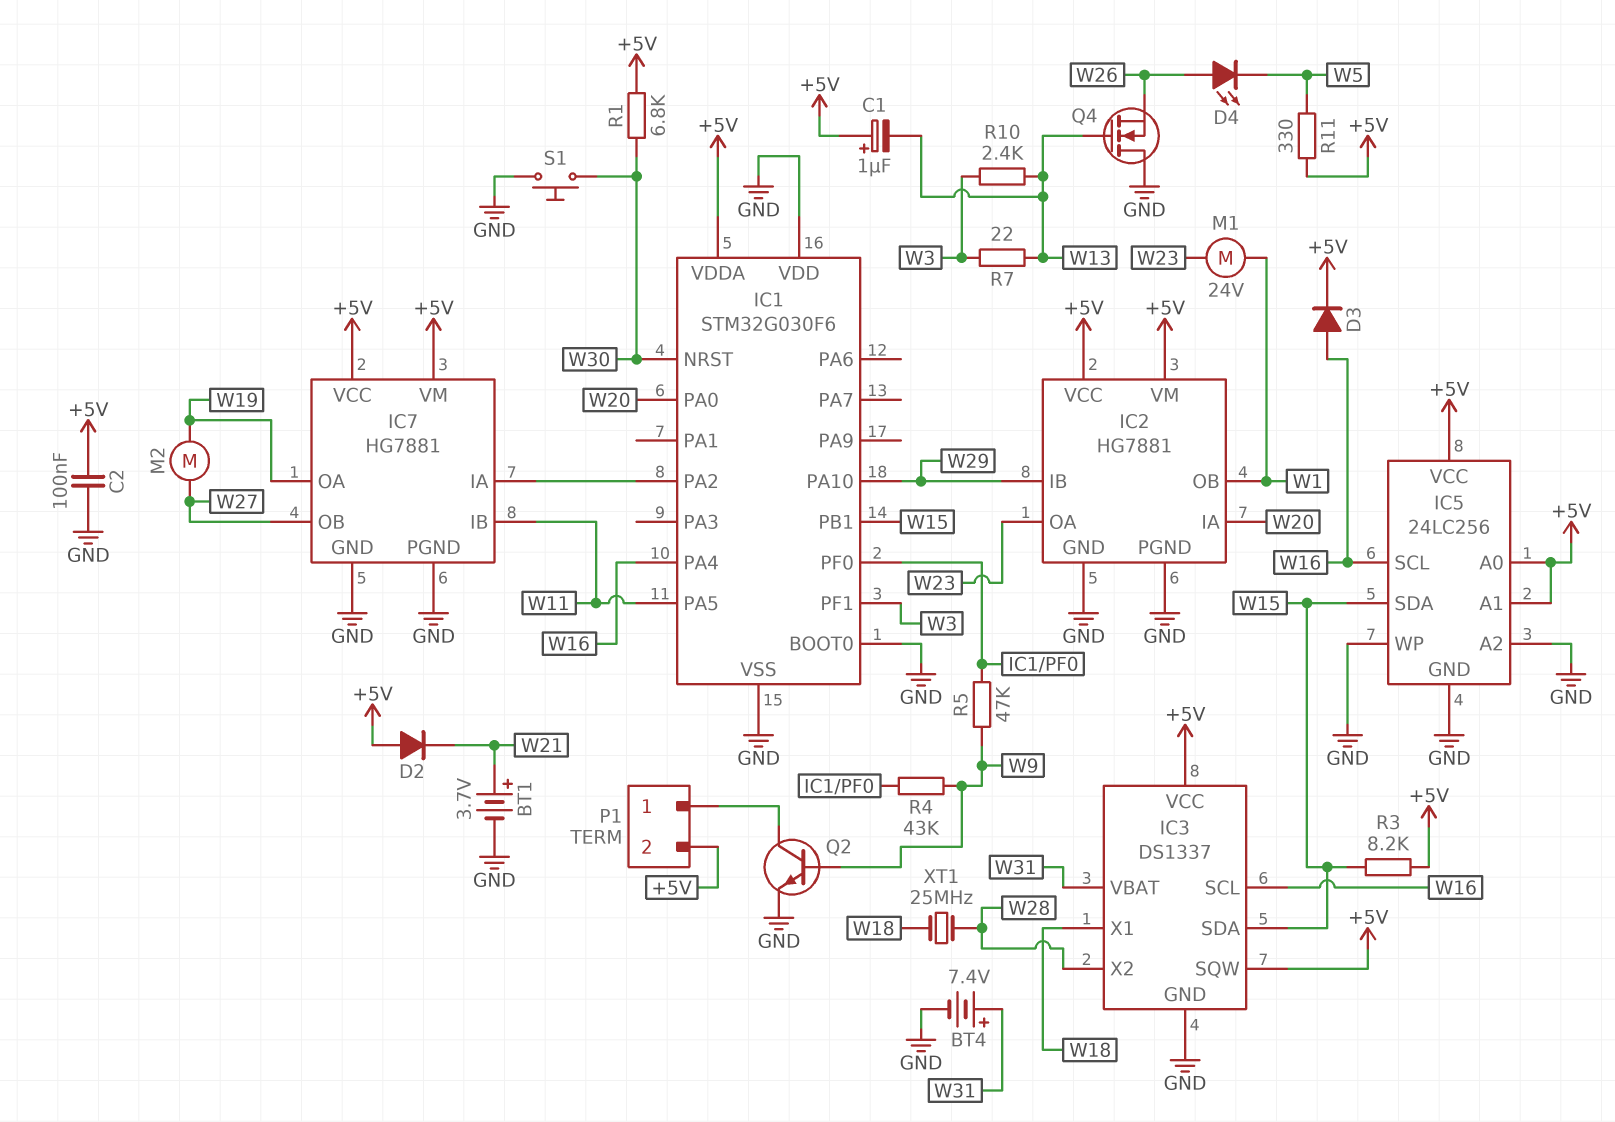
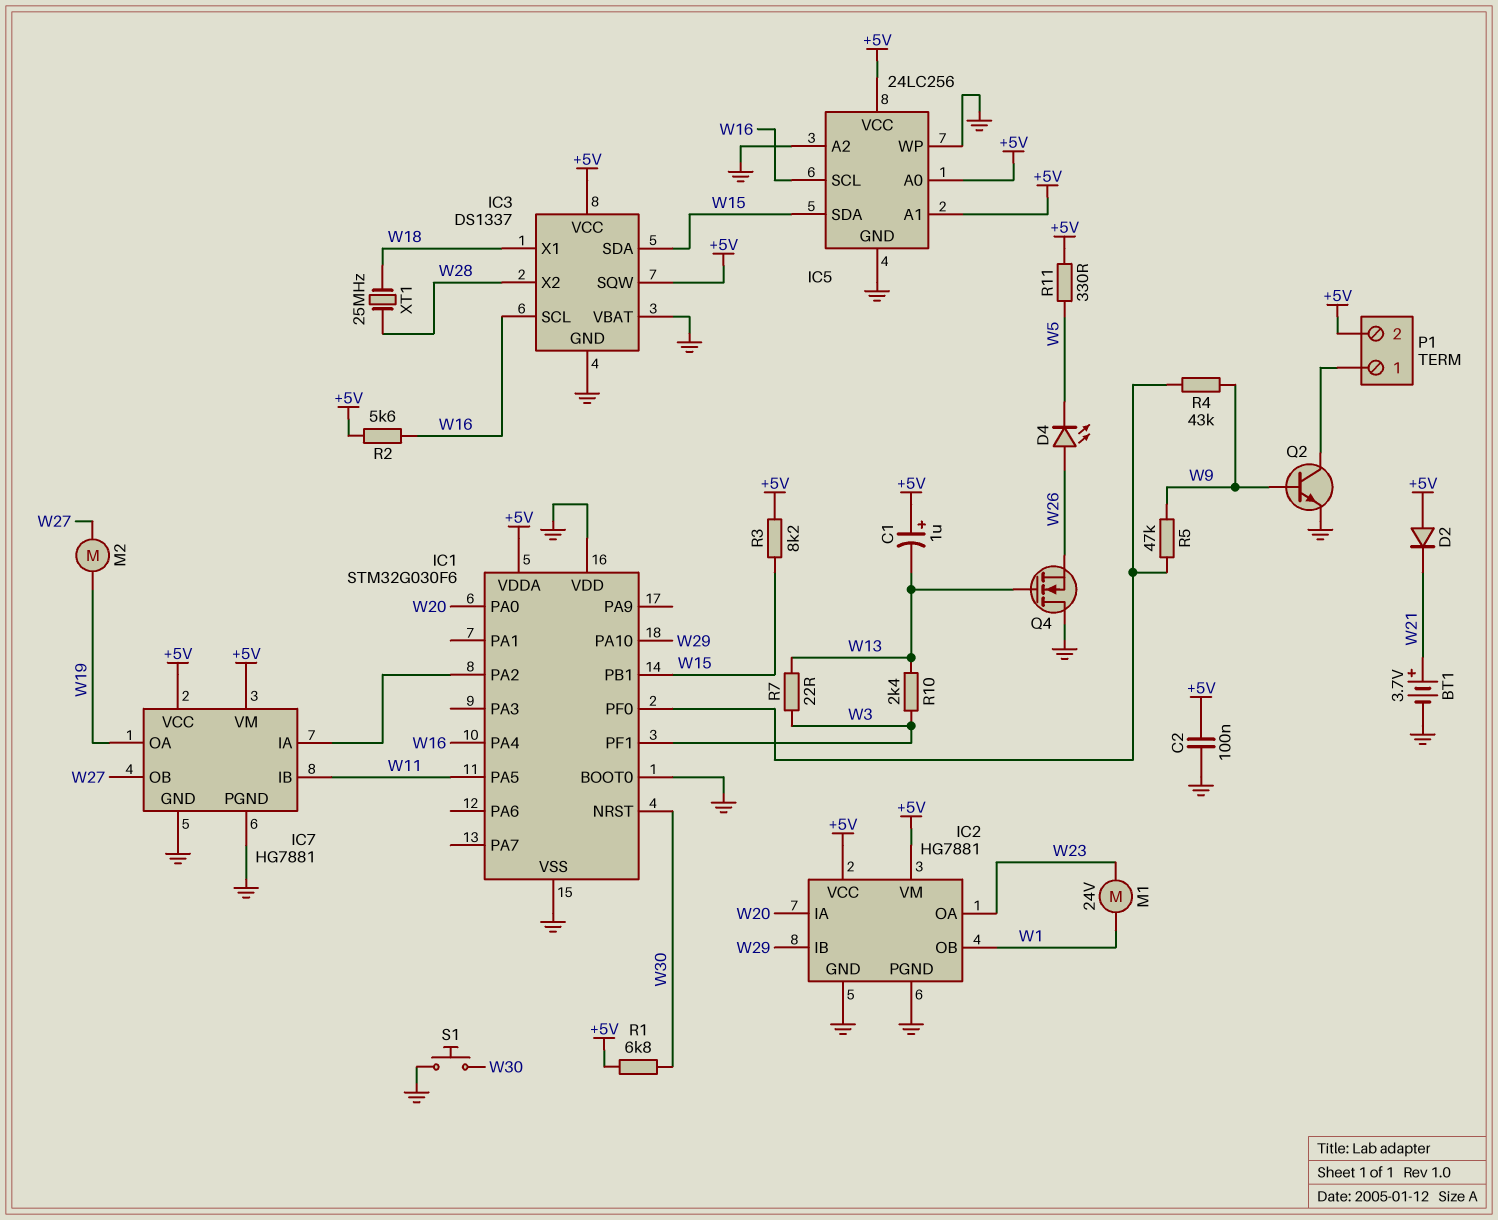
BT4: 7.4V (plus W31, minus GND) -> none
D3: diode (A W16, K +5V) -> none
IC3 pin VBAT: W31 -> GND
R2: none -> 5.6k (+5V, W16)

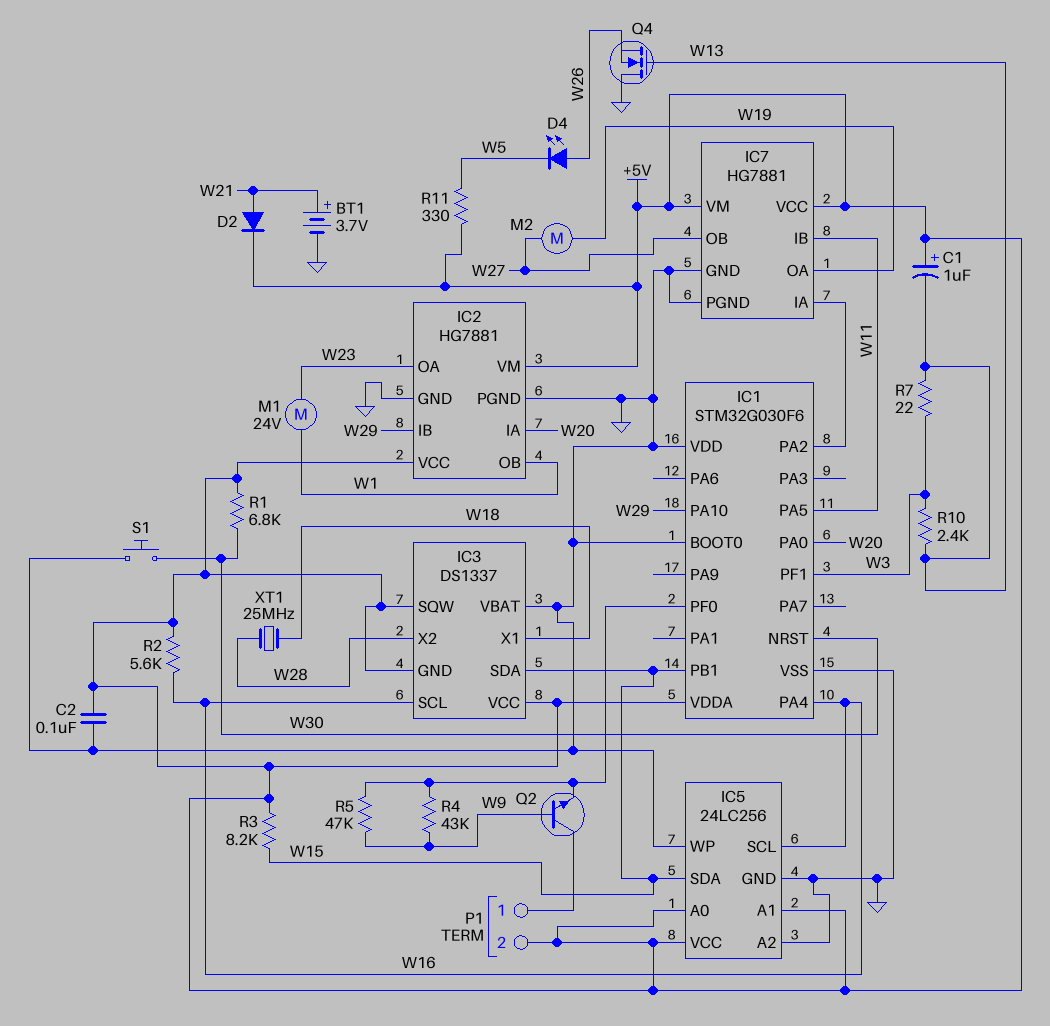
D2: diode (A +5V, K W21) -> diode (A W21, K +5V)
IC3 pin GND: GND -> +5V
Q2: NPN (B W9, C P1/1, E GND) -> NPN (B W9, C P1/1, E IC1/PF0)

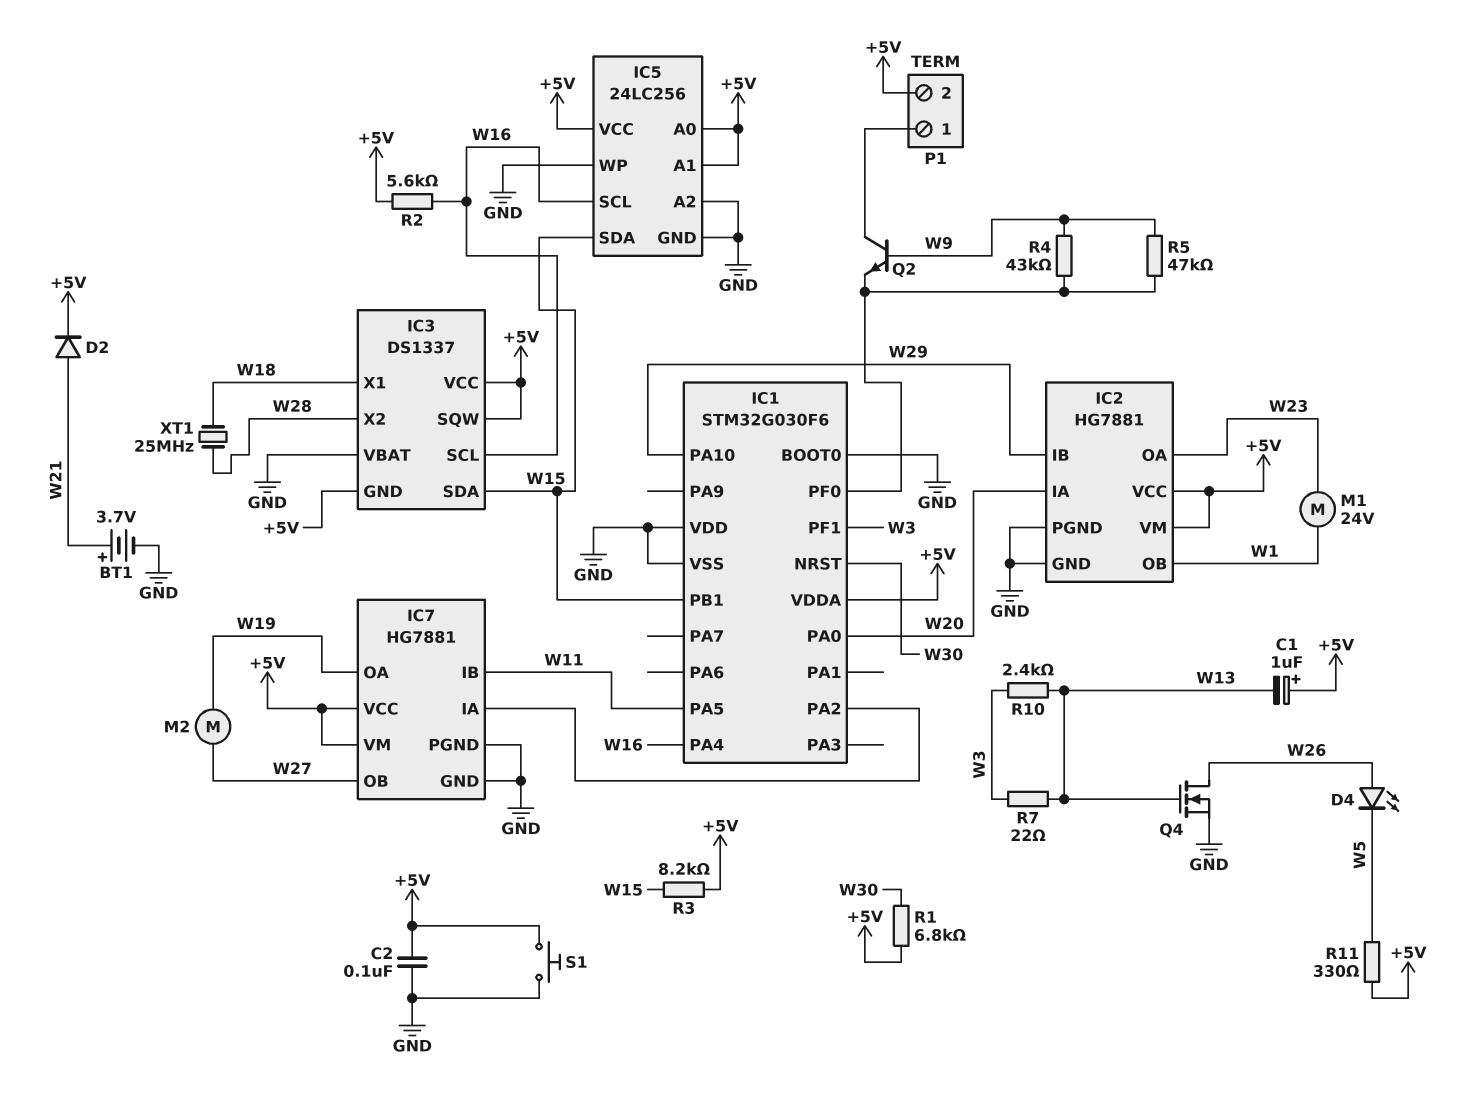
Q4: NMOS (G W13, D GND, S W26) -> NMOS (G W13, D W26, S GND)
S1: button (GND, W30) -> button (+5V, GND)

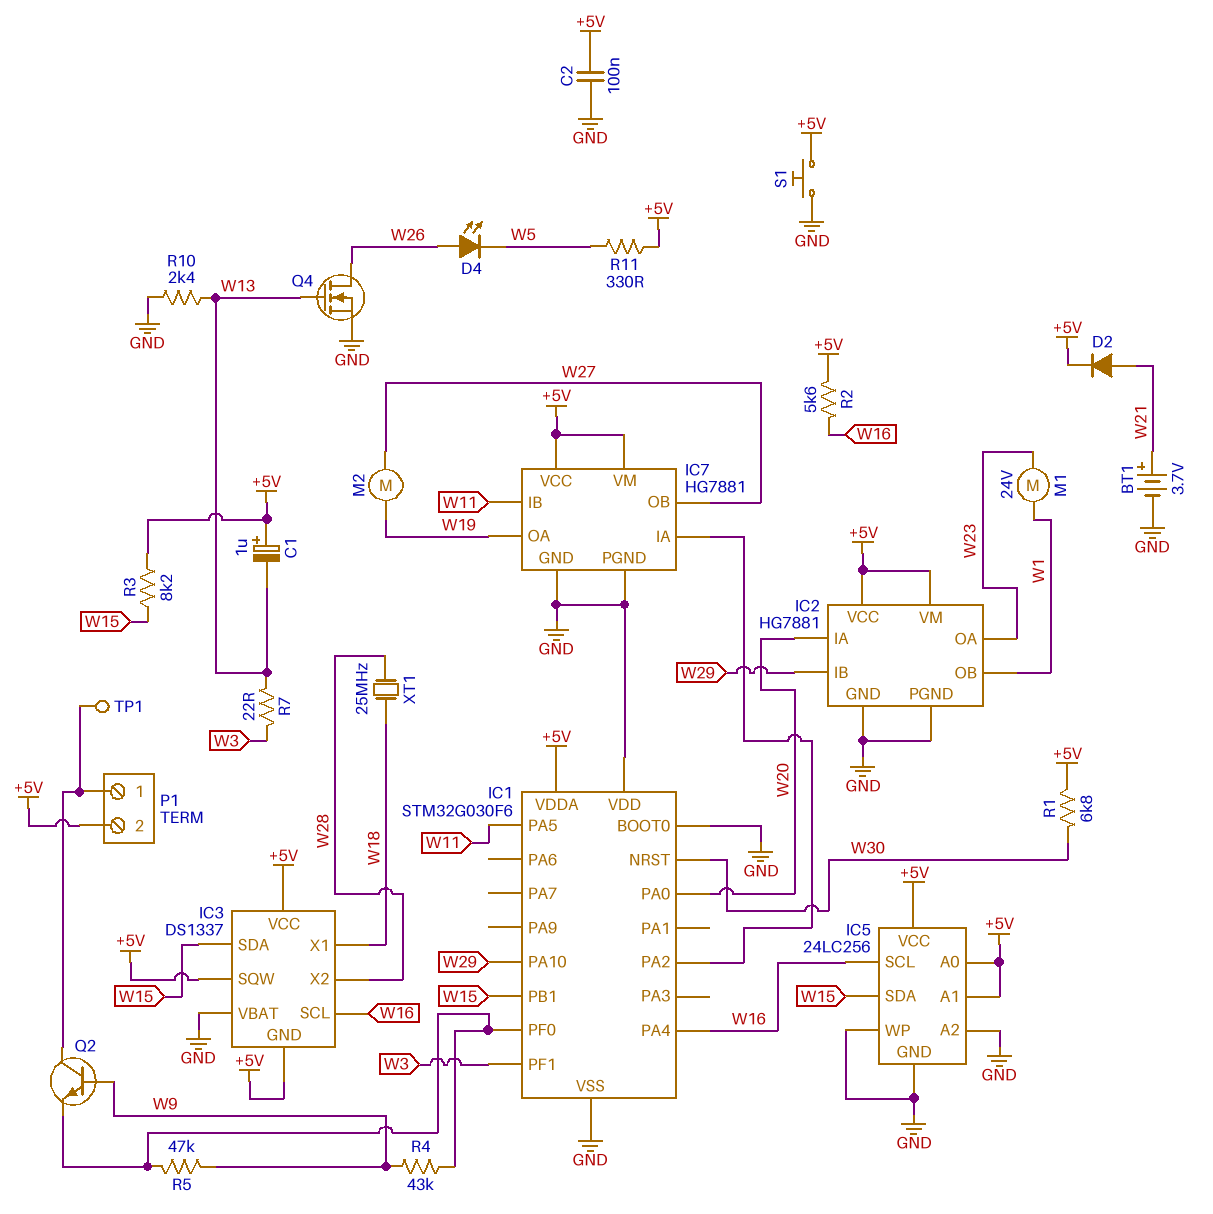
R10: 2.4k (W3, W13) -> 2.4k (GND, W13)
TP1: none -> test point (P1/1)

